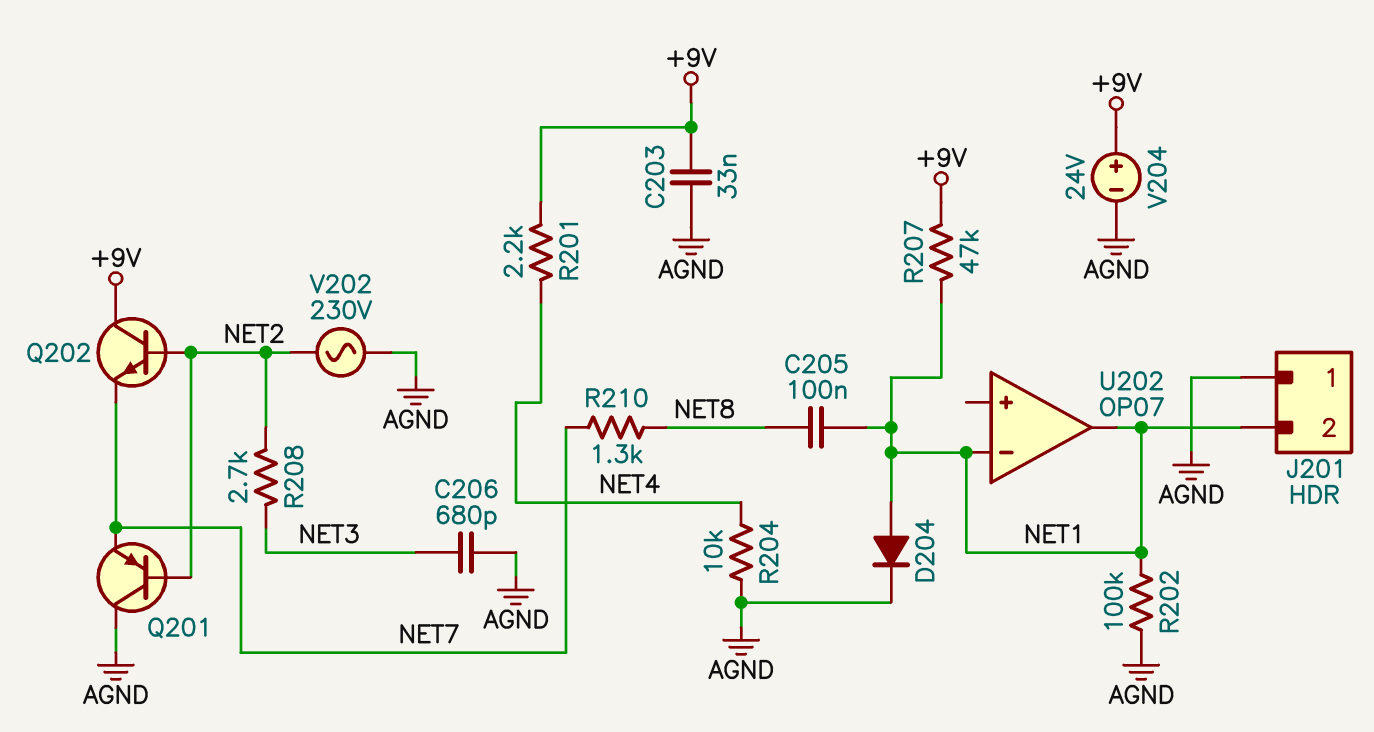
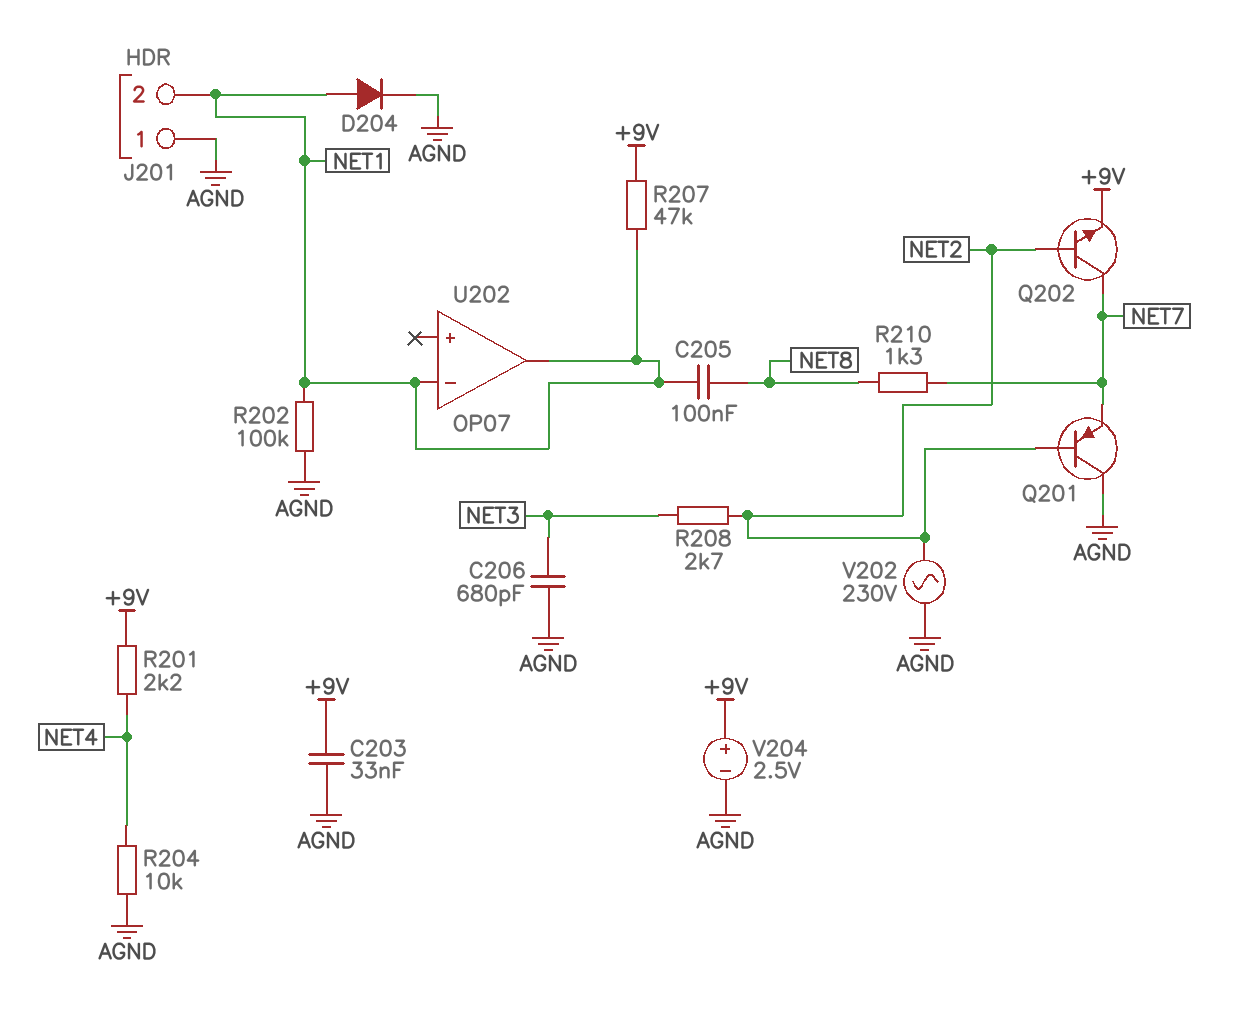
Q202: NPN (B NET2, C +9V, E NET7) -> NPN (B NET2, C NET7, E +9V)
V204: 24V (plus +9V, minus AGND) -> 2.5V (plus +9V, minus AGND)

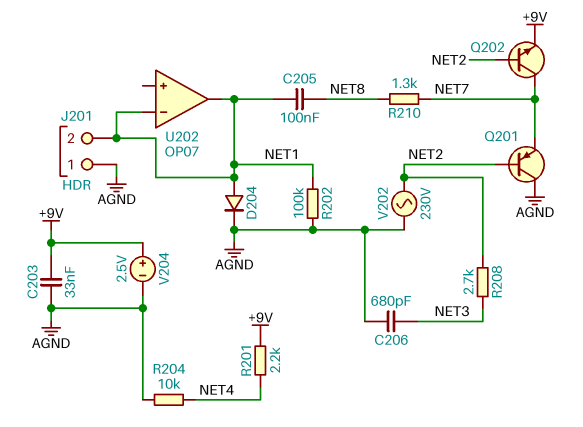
R207: 47k (+9V, NET1) -> none

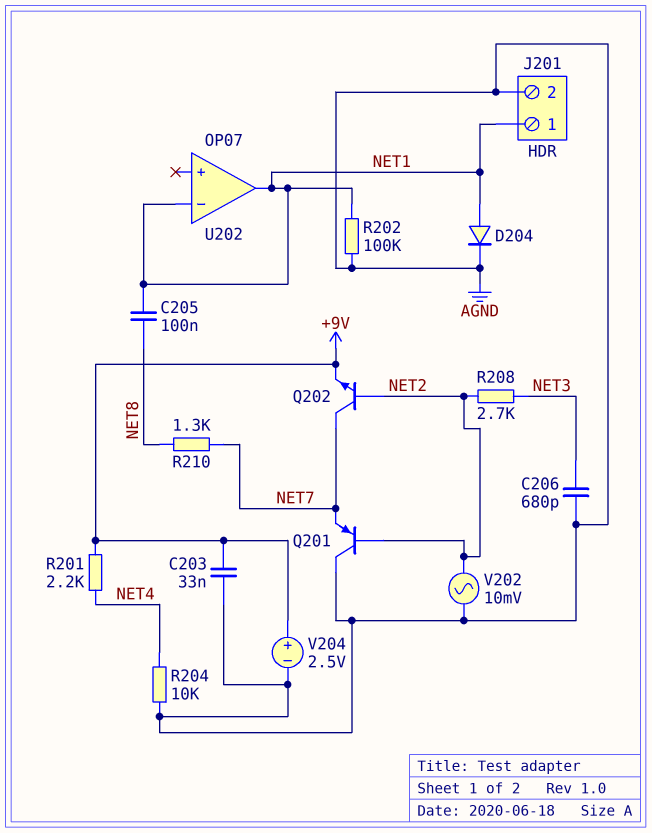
J201 pin 1: AGND -> NET1
J201 pin 2: NET1 -> AGND
V202: AC 230V (AGND, NET2) -> AC 10mV (AGND, NET2)

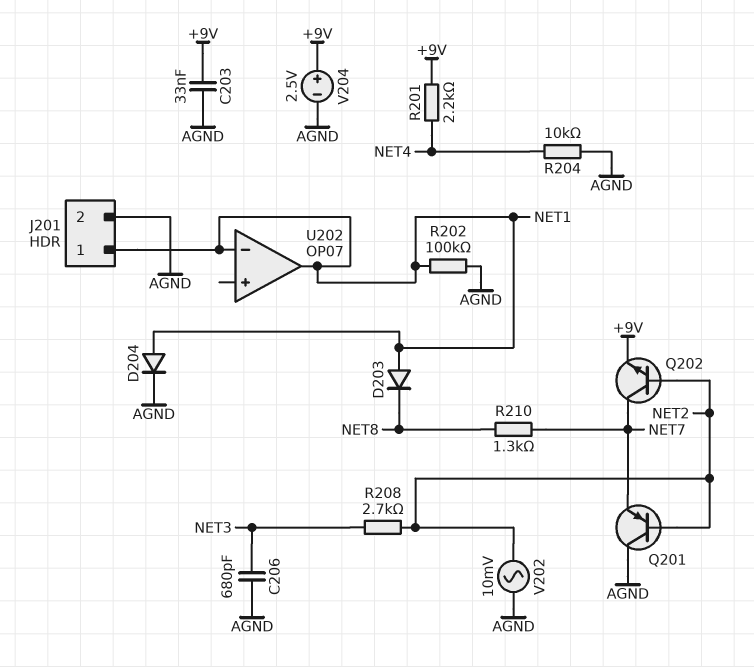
C205: 100nF (NET1, NET8) -> none
D203: none -> diode (A NET1, K NET8)

